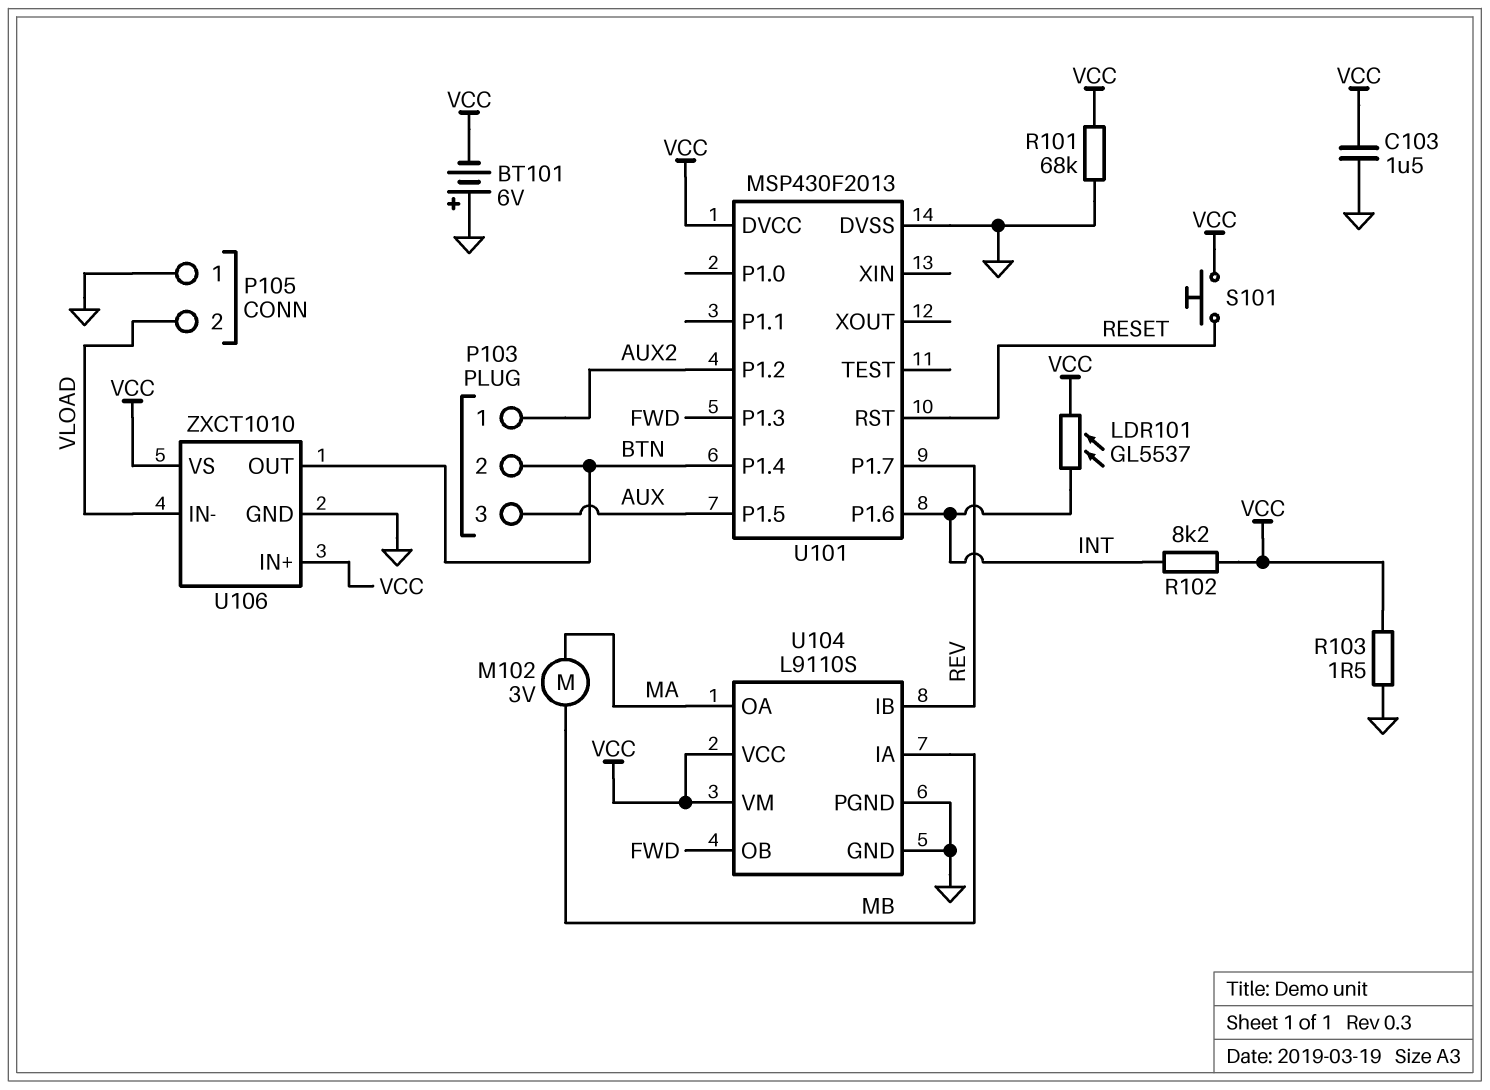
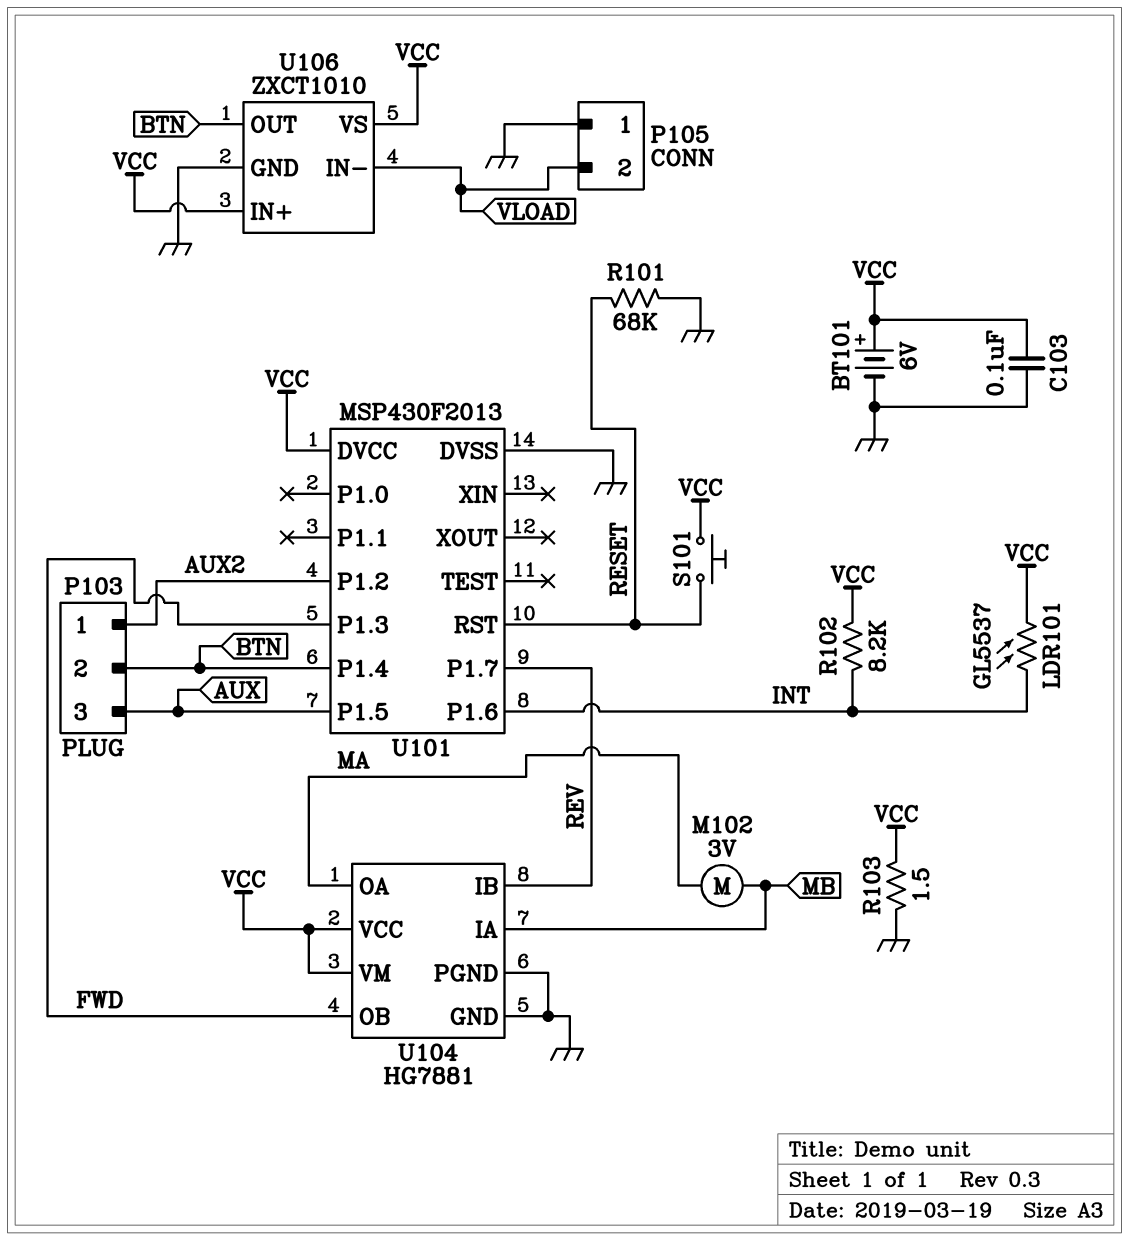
BT101: 6V (plus GND, minus VCC) -> 6V (plus VCC, minus GND)
C103: 1.5uF (GND, VCC) -> 100nF (GND, VCC)
R101: 68k (GND, VCC) -> 68k (GND, RESET)
U104: L9110S -> HG7881

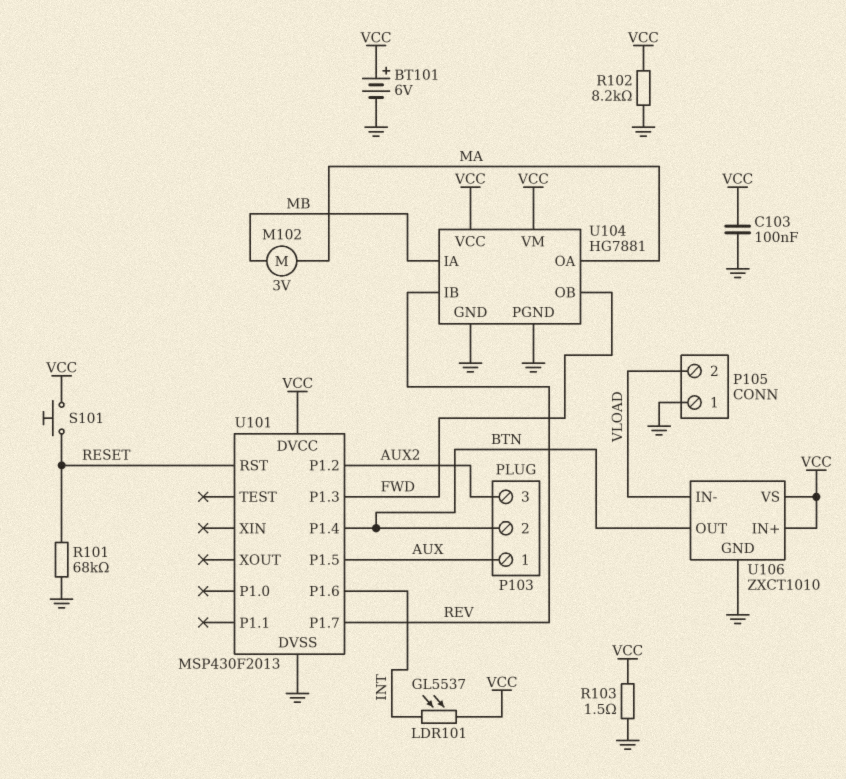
P103 pin 1: AUX2 -> AUX
P103 pin 3: AUX -> AUX2
R102: 8.2k (INT, VCC) -> 8.2k (GND, VCC)

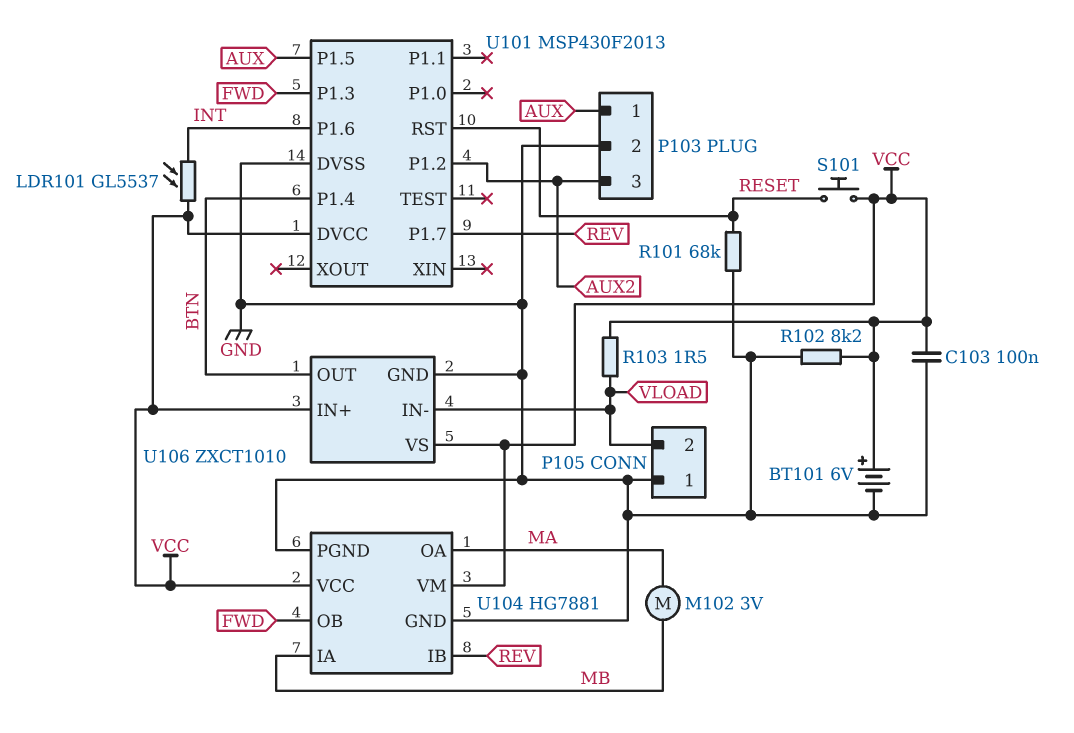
P103 pin 2: BTN -> GND
R103: 1.5 (GND, VCC) -> 1.5 (VCC, VLOAD)

